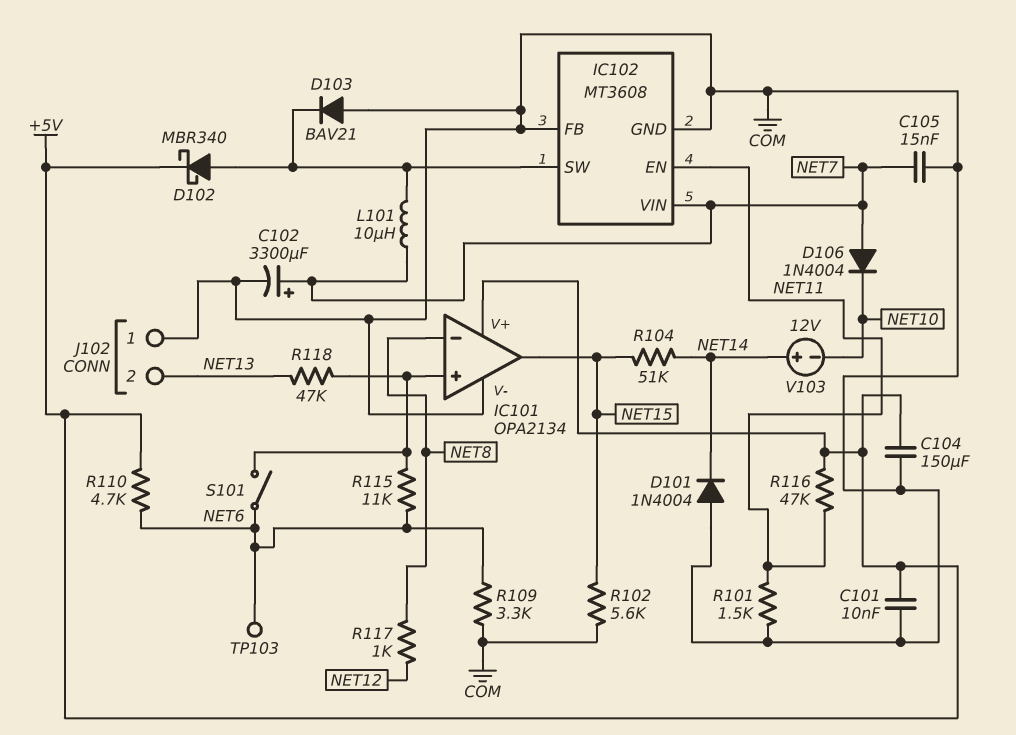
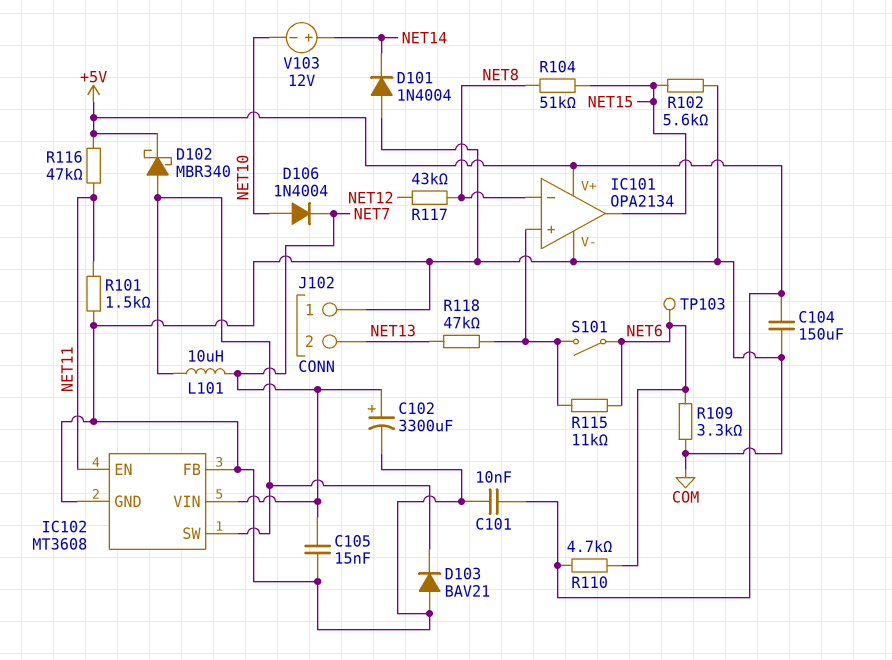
D106: diode 1N4004 (A NET7, K NET10) -> diode 1N4004 (A NET10, K NET7)
R104: 51k (NET14, NET15) -> 51k (NET8, NET15)
R117: 1k (NET8, NET12) -> 43k (NET8, NET12)

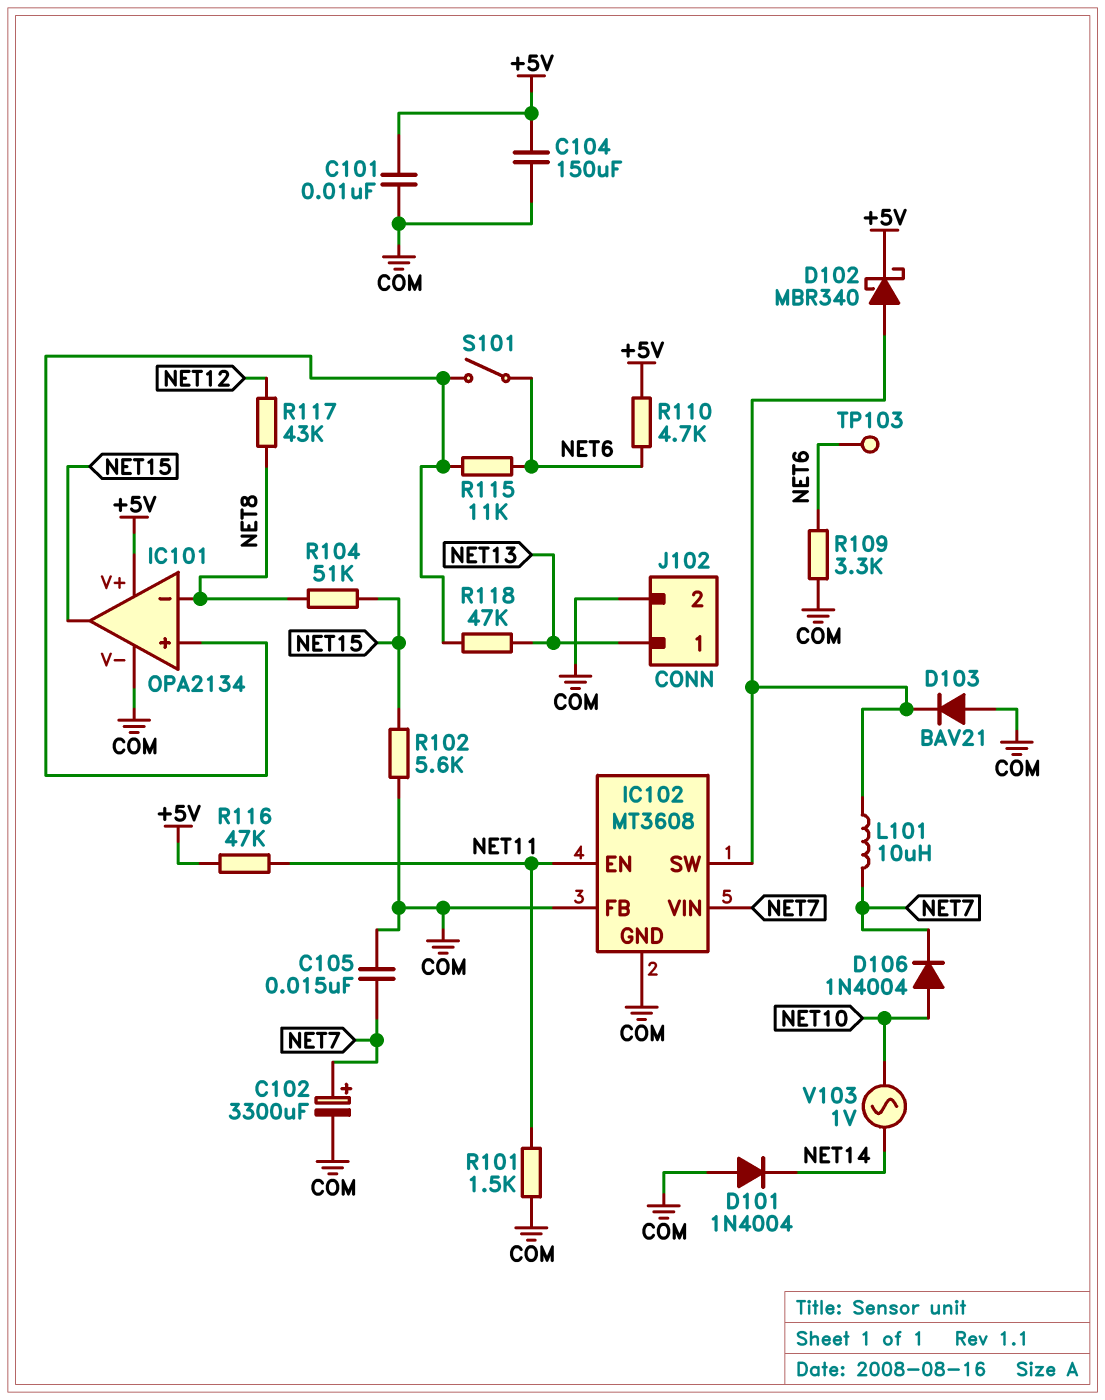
J102 pin 1: COM -> NET13
J102 pin 2: NET13 -> COM
V103: 12V (plus NET14, minus NET10) -> AC 1V (NET10, NET14)

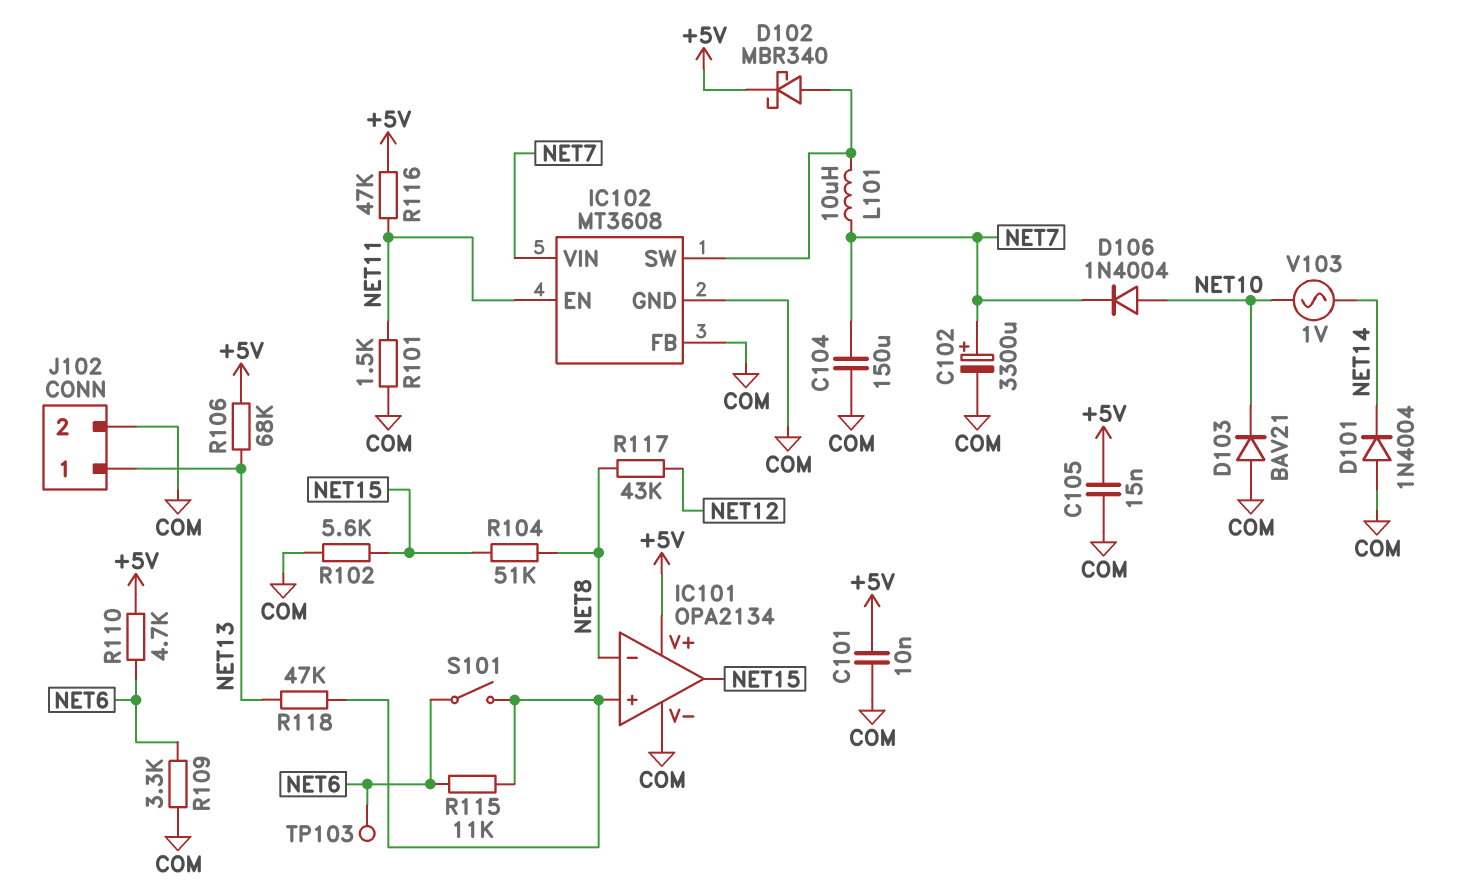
C104: 150uF (+5V, COM) -> 150uF (COM, NET7)
C105: 15nF (COM, NET7) -> 15nF (+5V, COM)
D103: diode BAV21 (A COM, K IC102/SW) -> diode BAV21 (A COM, K NET10)
R106: none -> 68k (+5V, NET13)

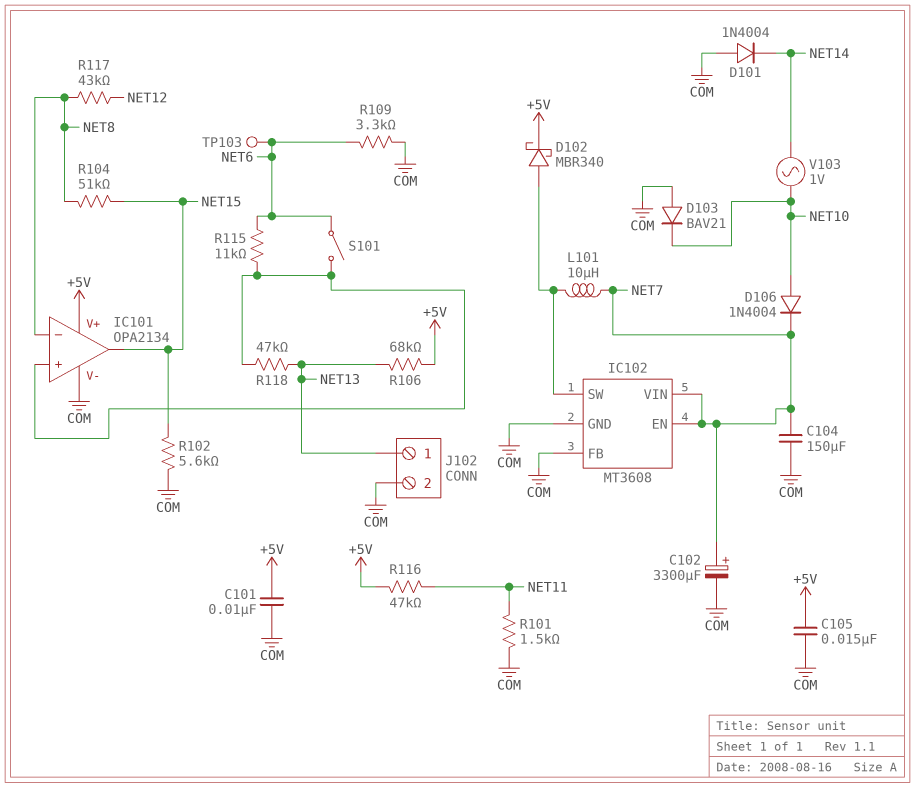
IC102 pin EN: NET11 -> NET7
R110: 4.7k (+5V, NET6) -> none

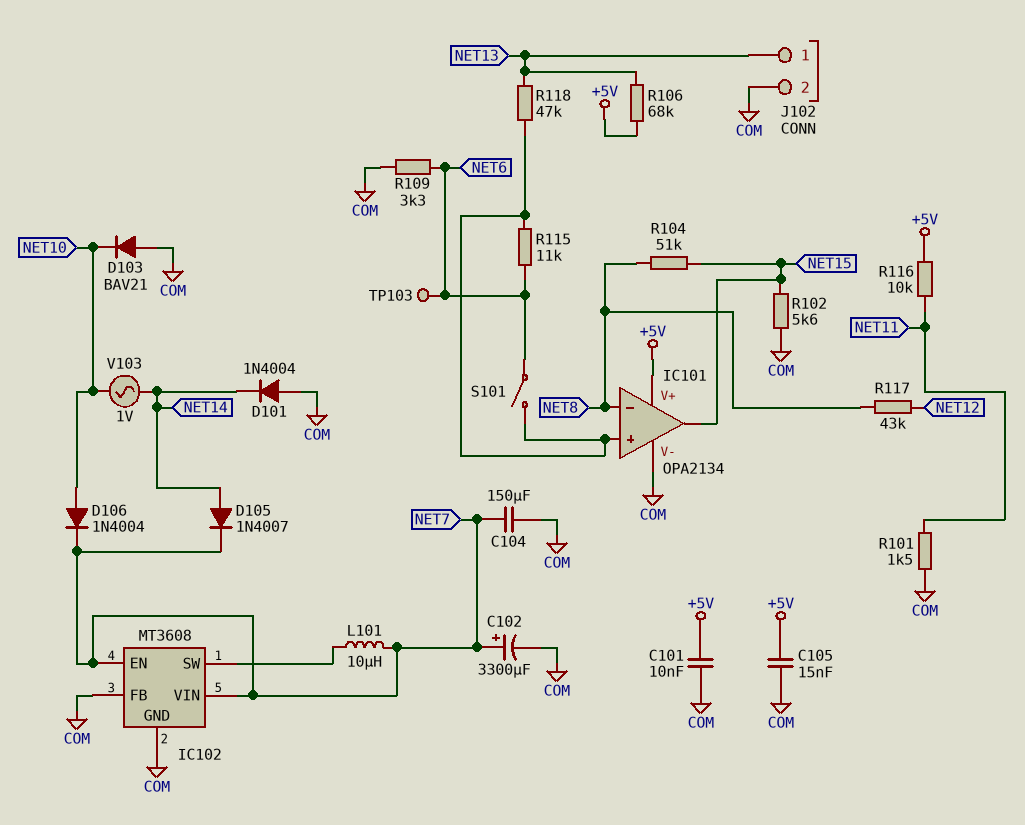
D102: schottky MBR340 (A IC102/SW, K +5V) -> none
D105: none -> diode 1N4007 (A NET14, K NET7)
R116: 47k (+5V, NET11) -> 10k (+5V, NET11)

